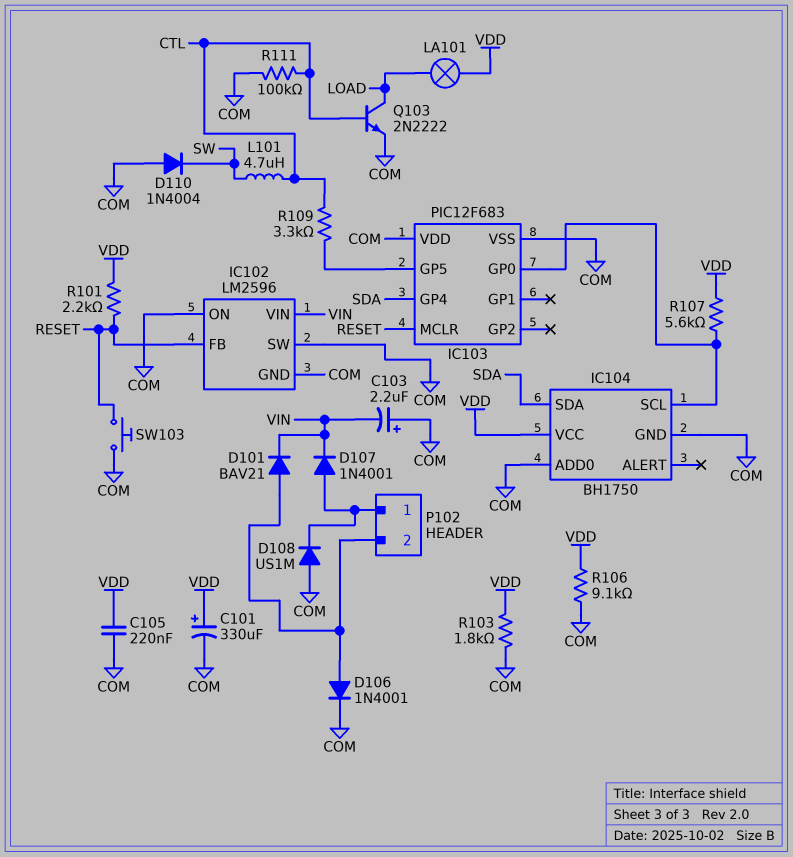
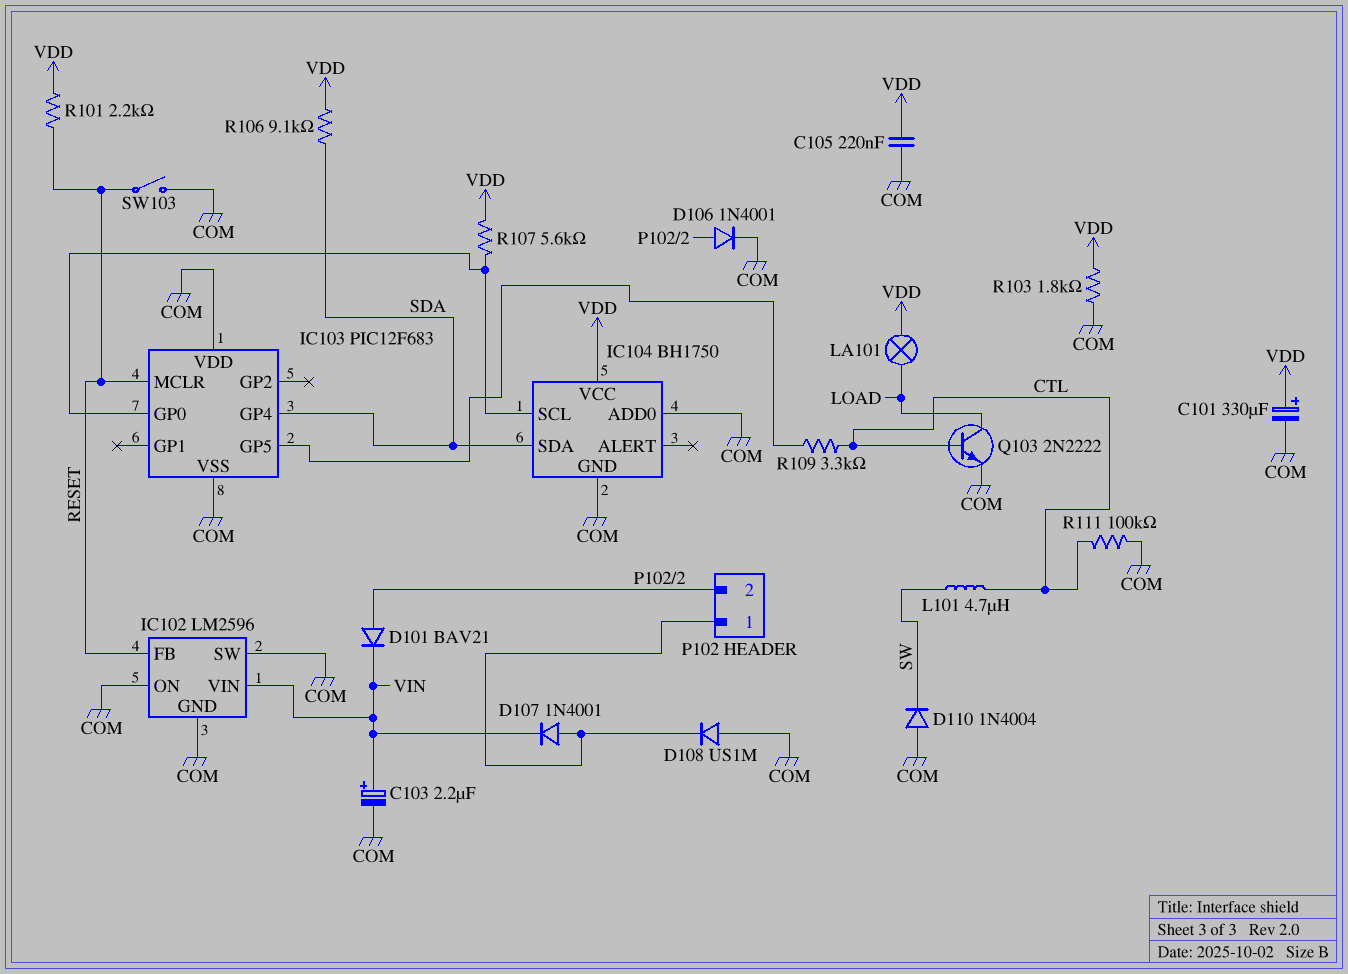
C103: 2.2uF (plus COM, minus VIN) -> 2.2uF (plus VIN, minus COM)
R106: 9.1k (COM, VDD) -> 9.1k (SDA, VDD)
SW103: button (COM, RESET) -> switch (COM, RESET)

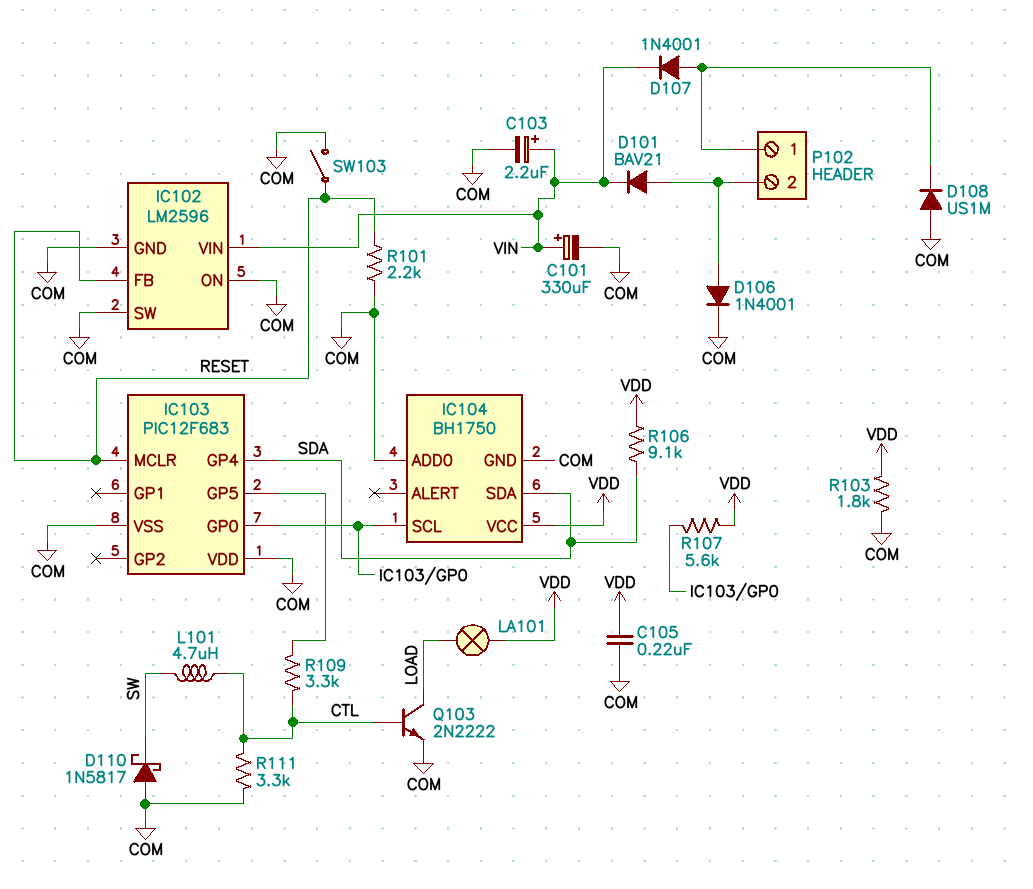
C101: 330uF (plus VDD, minus COM) -> 330uF (plus VIN, minus COM)
D110: diode 1N4004 (A COM, K SW) -> schottky 1N5817 (A COM, K SW)
R101: 2.2k (RESET, VDD) -> 2.2k (COM, RESET)
R111: 100k (COM, CTL) -> 3.3k (COM, CTL)

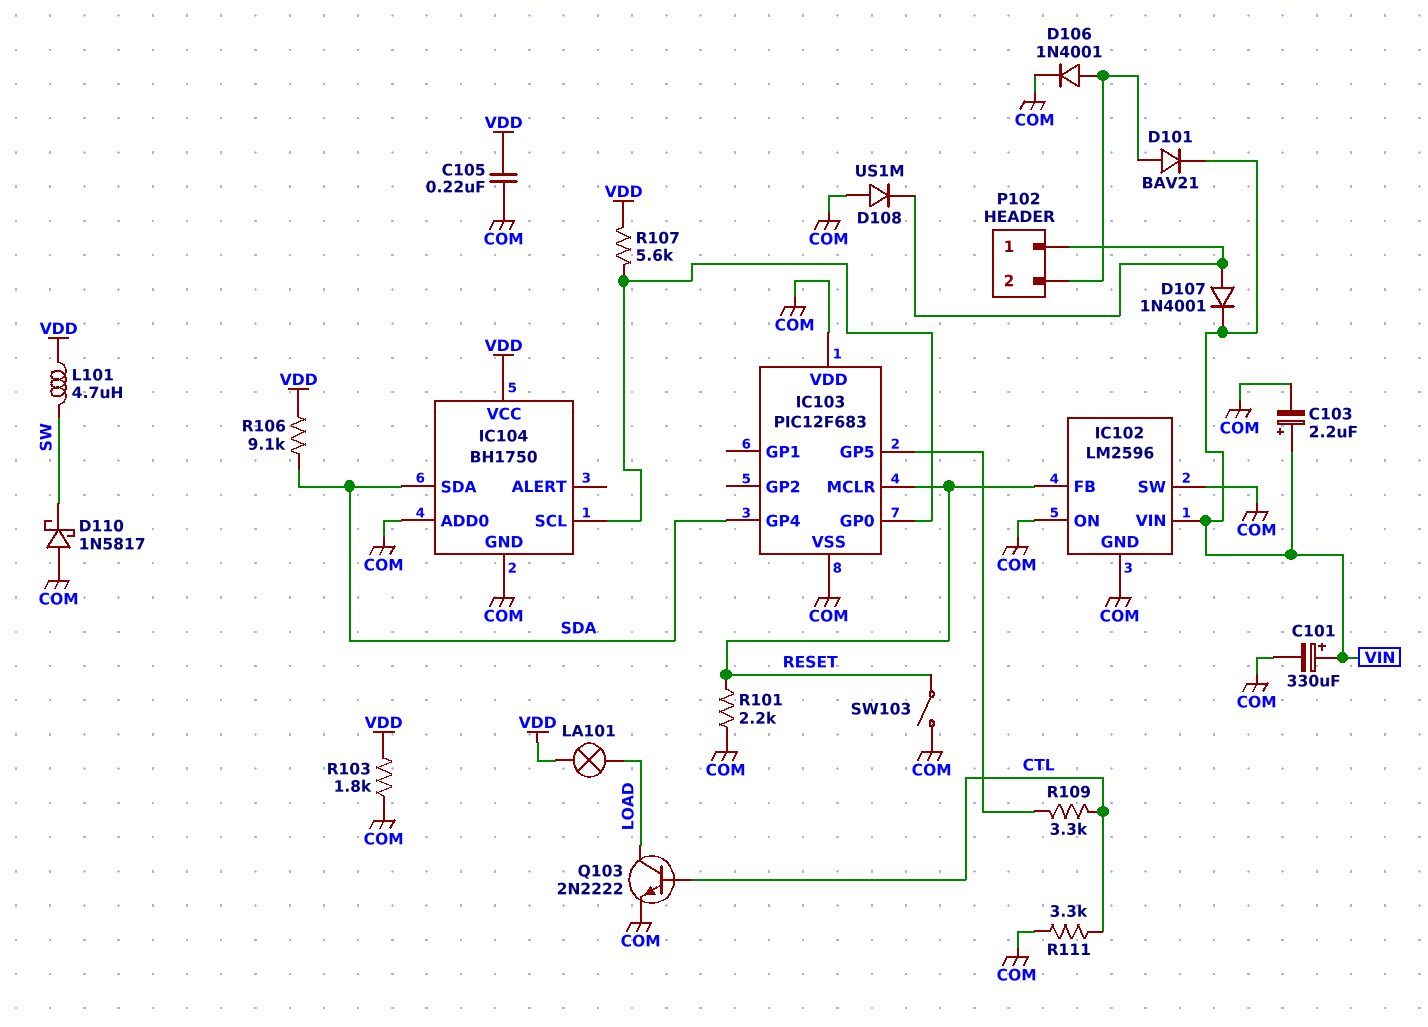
L101: 4.7uH (CTL, SW) -> 4.7uH (SW, VDD)

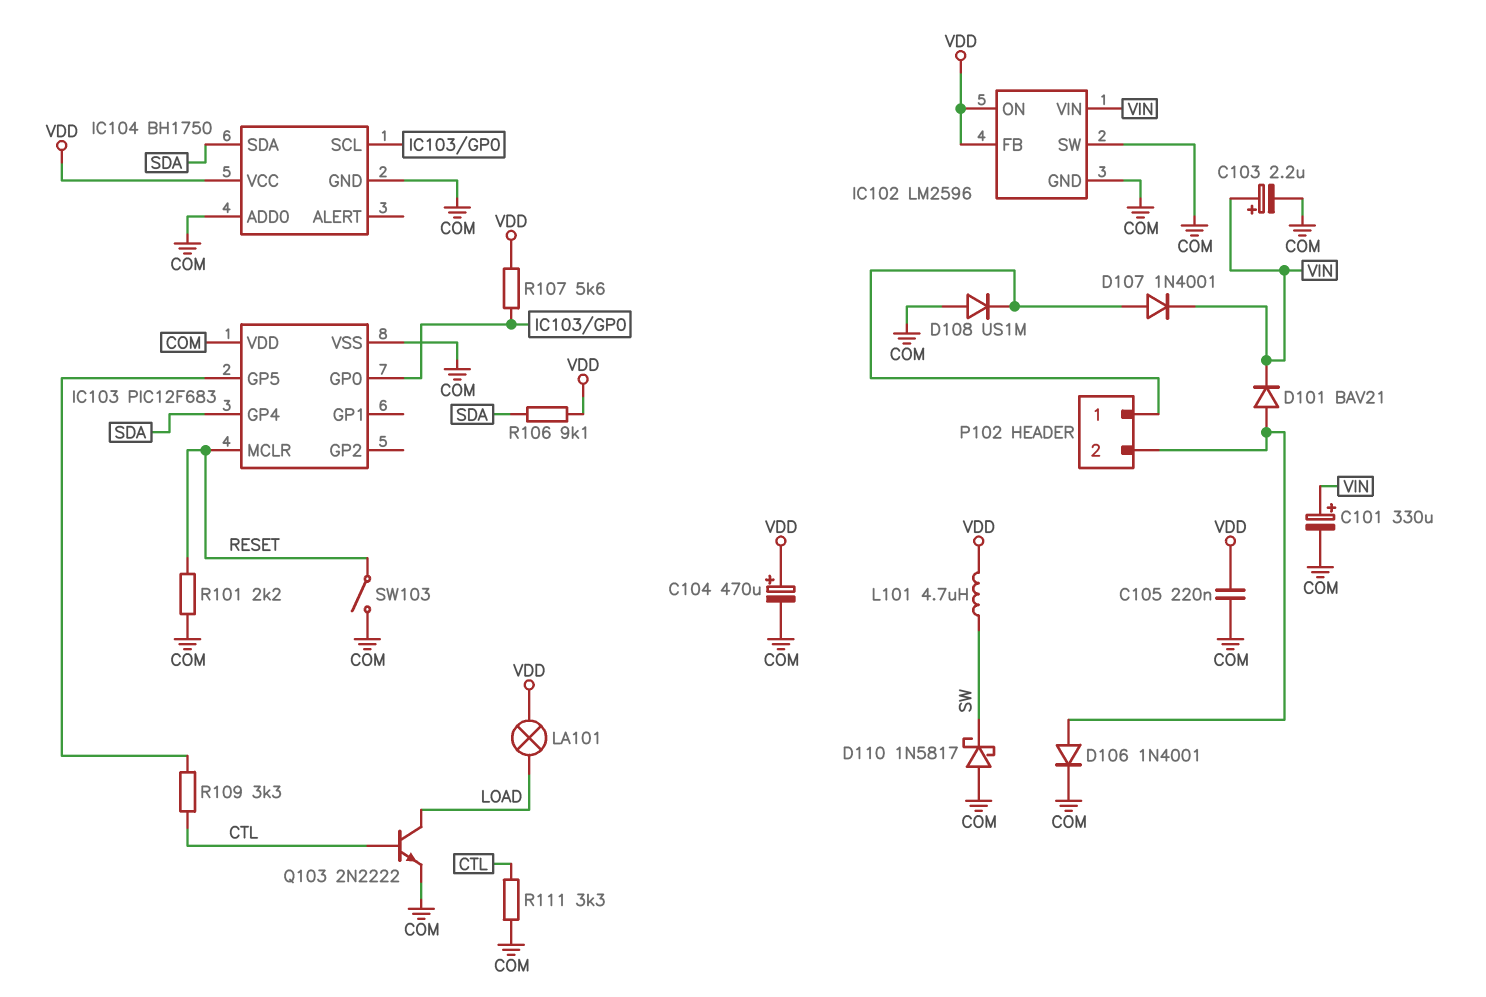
C104: none -> 470uF (plus VDD, minus COM)
IC102 pin FB: RESET -> VDD
IC102 pin ON: COM -> VDD
R103: 1.8k (COM, VDD) -> none

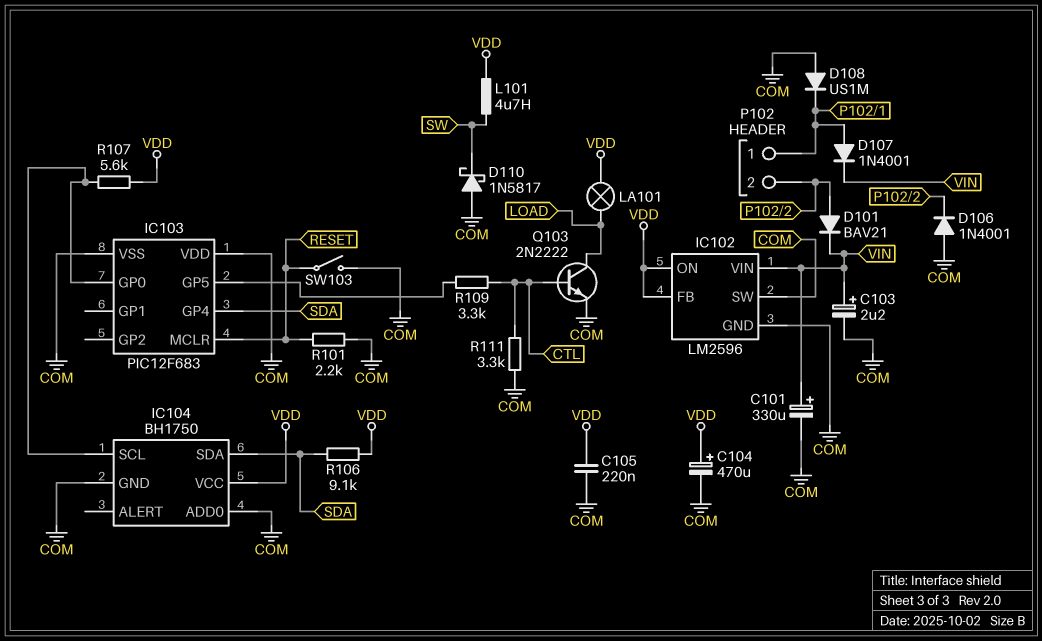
D106: diode 1N4001 (A P102/2, K COM) -> diode 1N4001 (A COM, K P102/2)

